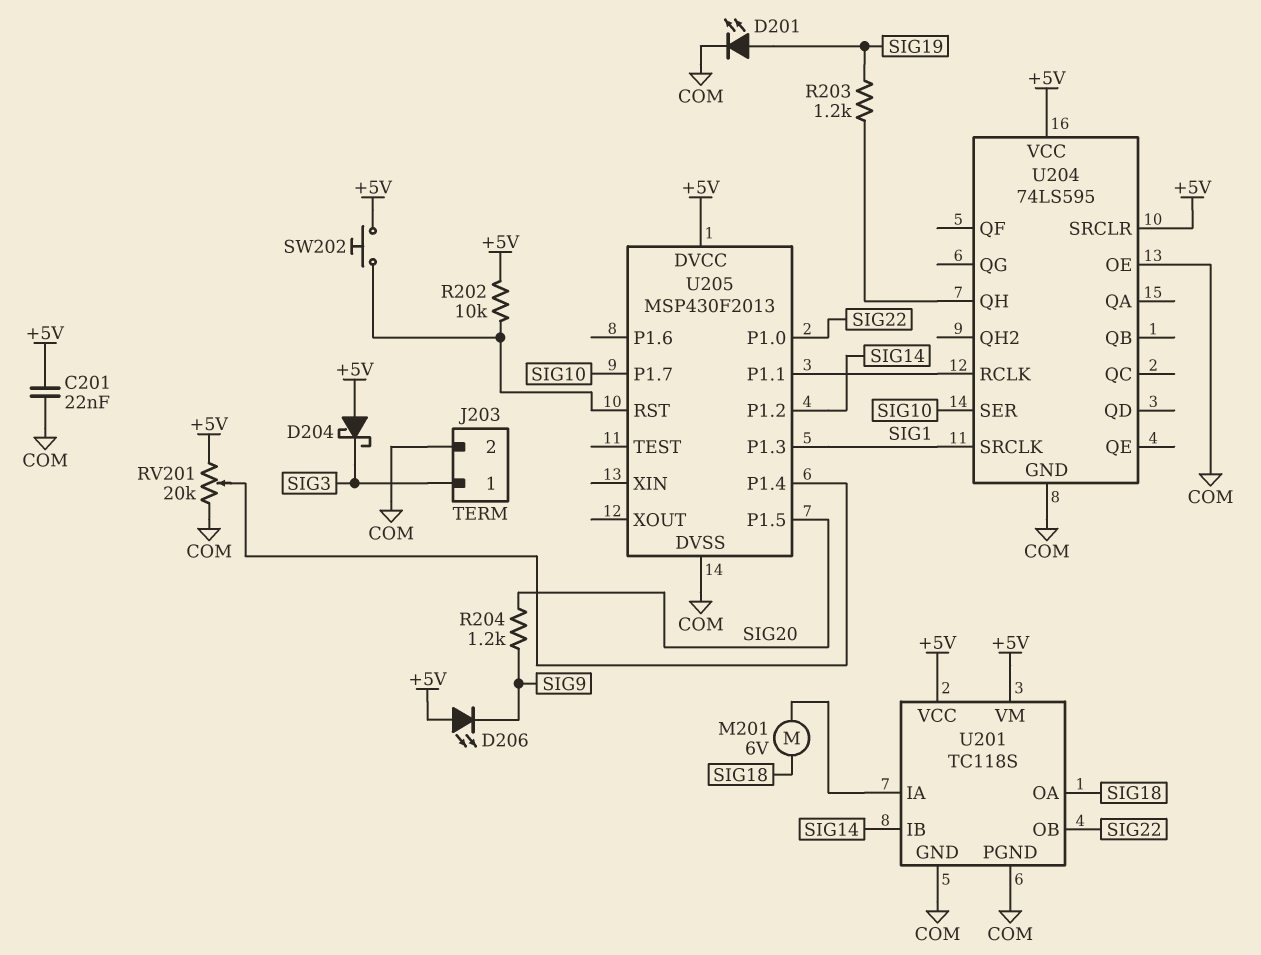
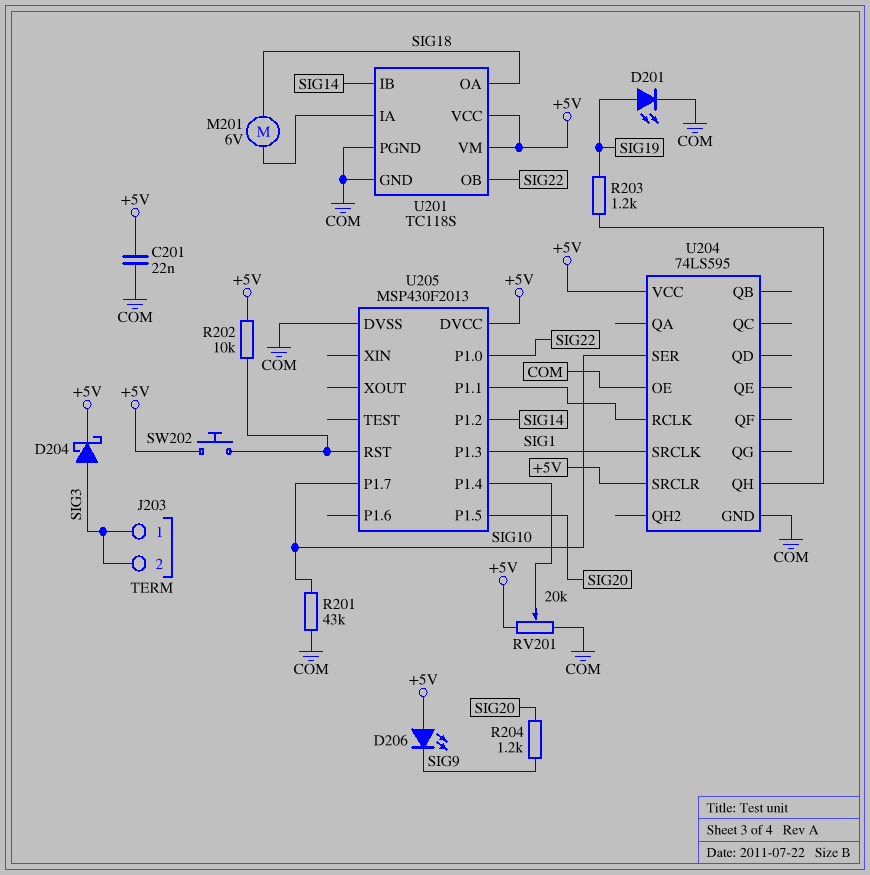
D204: schottky (A +5V, K SIG3) -> schottky (A SIG3, K +5V)
J203 pin 2: COM -> SIG3
R201: none -> 43k (COM, SIG10)

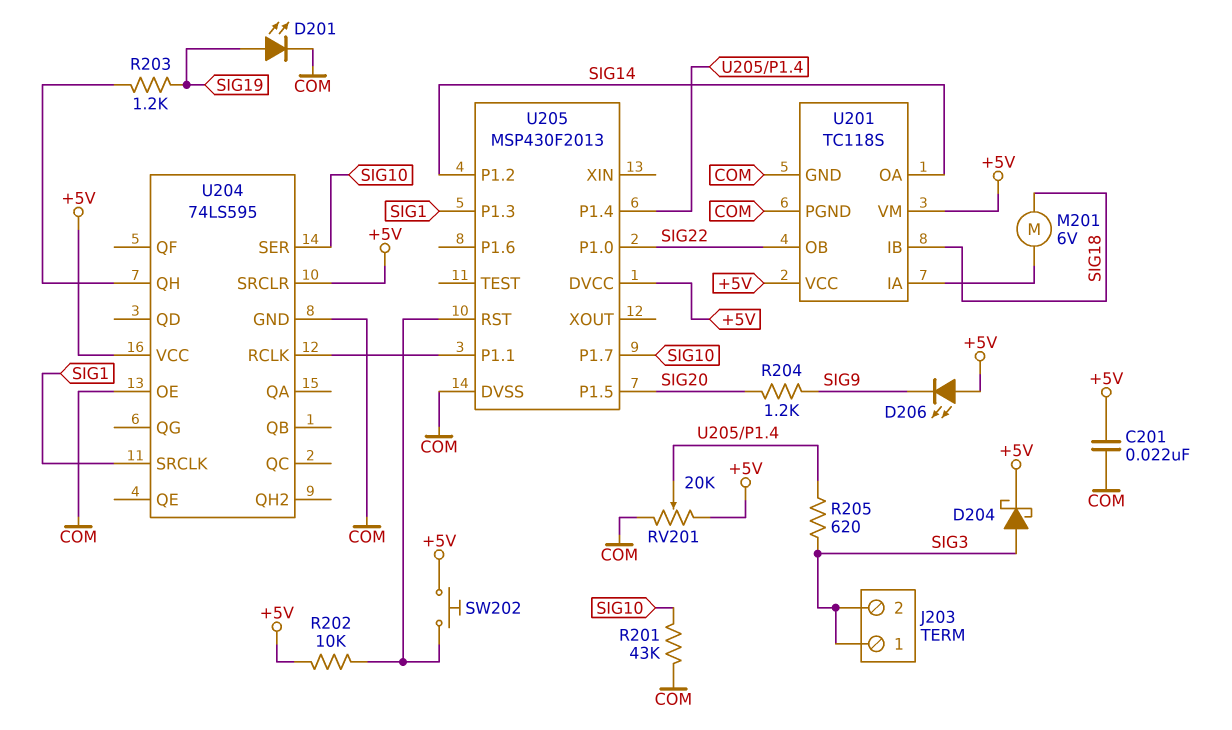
R205: none -> 620 (SIG3, U205/P1.4)
U201 pin IB: SIG14 -> SIG18
U201 pin OA: SIG18 -> SIG14

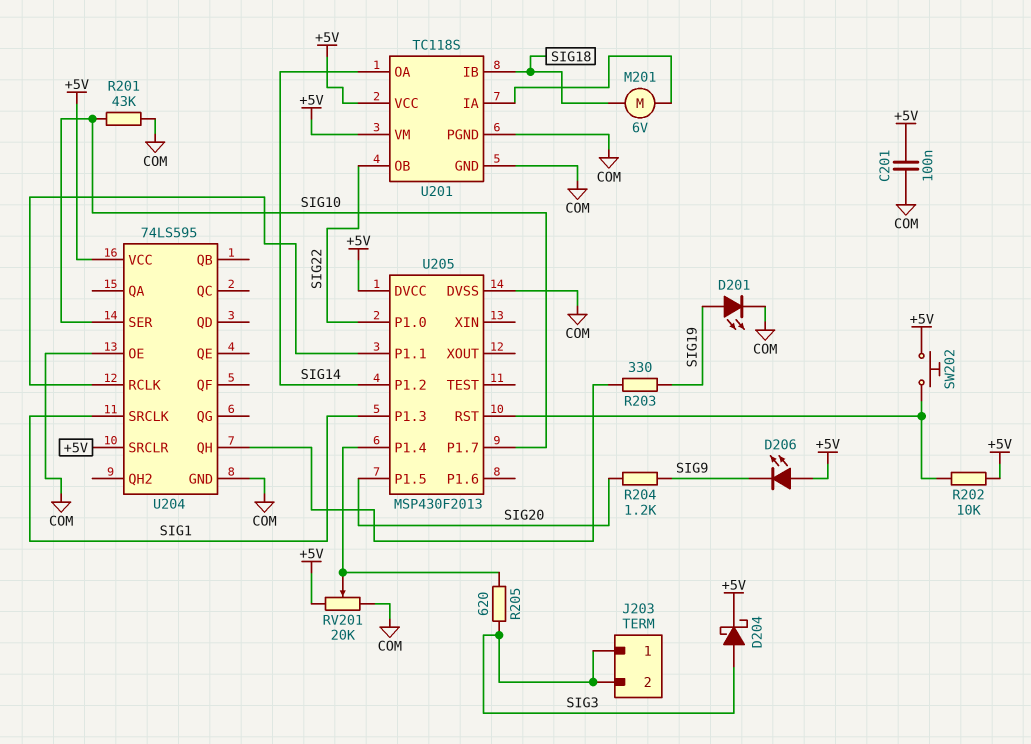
C201: 22nF (+5V, COM) -> 100nF (+5V, COM)
R203: 1.2k (SIG19, U204/QH) -> 330 (SIG19, U204/QH)

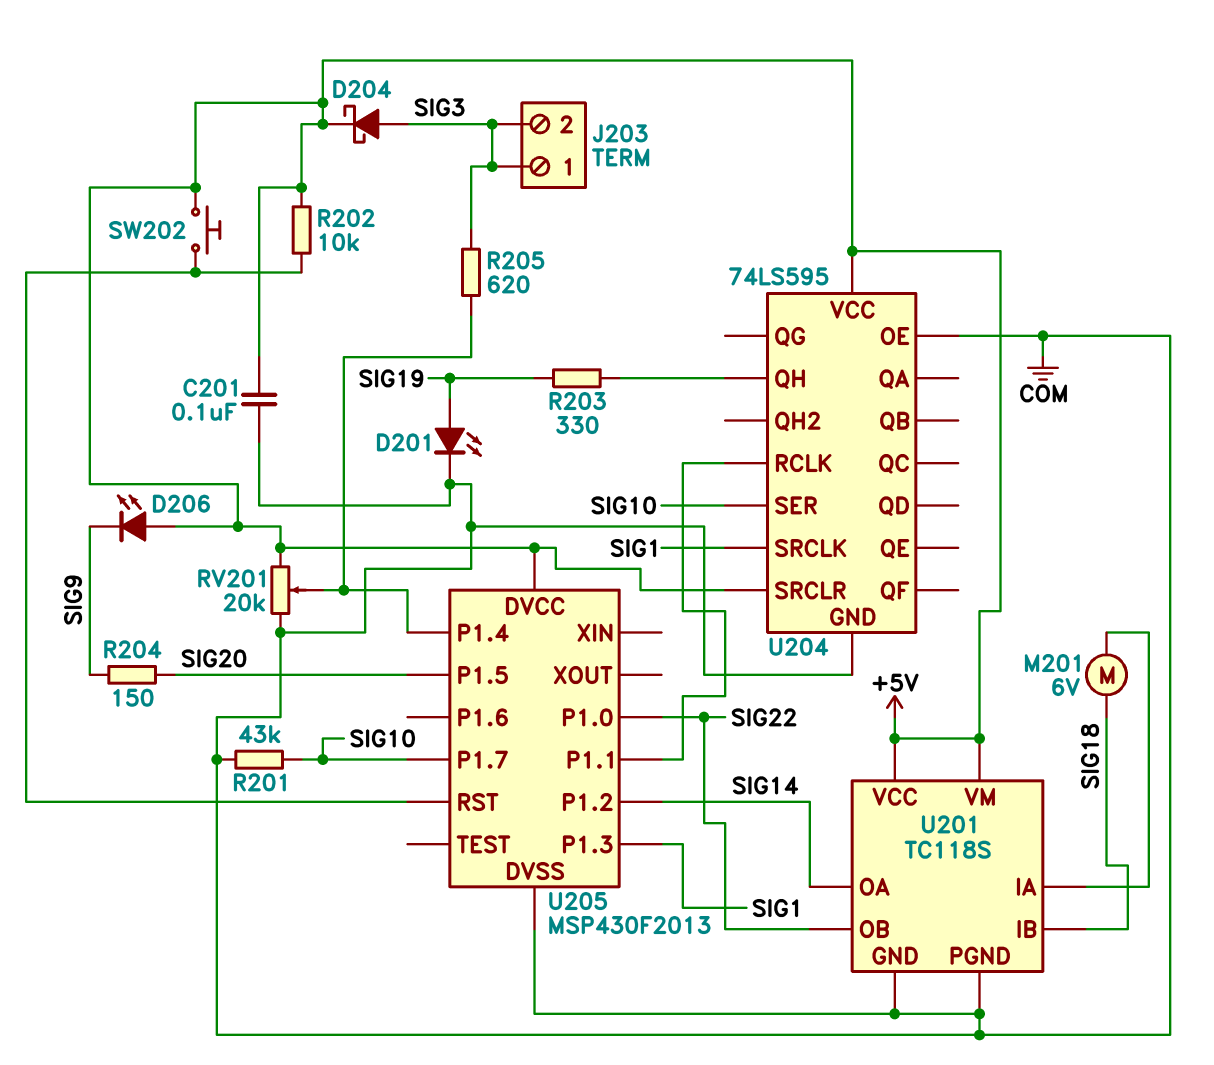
R204: 1.2k (SIG9, SIG20) -> 150 (SIG9, SIG20)

